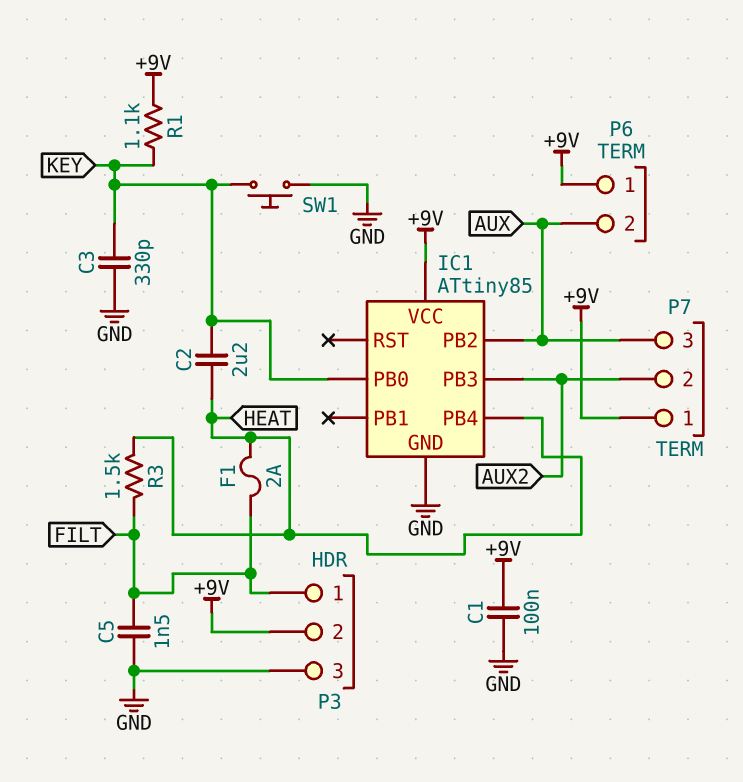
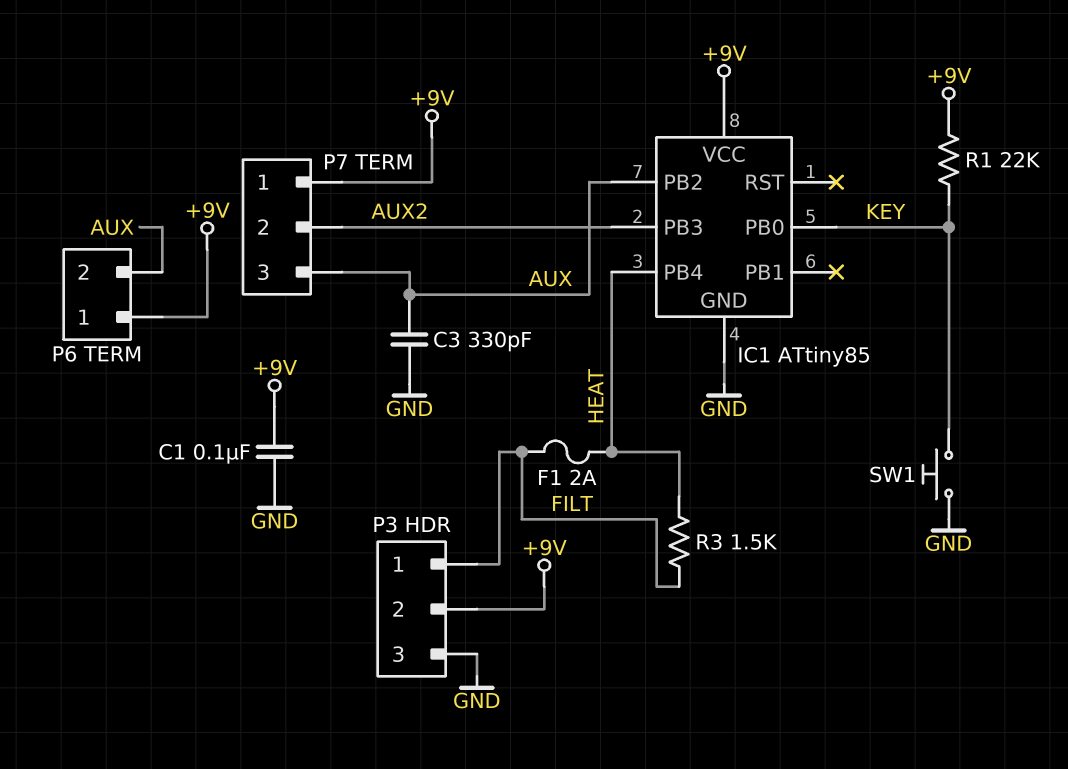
C2: 2.2uF (HEAT, KEY) -> none
C3: 330pF (GND, KEY) -> 330pF (AUX, GND)
C5: 1.5nF (FILT, GND) -> none
R1: 1.1k (+9V, KEY) -> 22k (+9V, KEY)

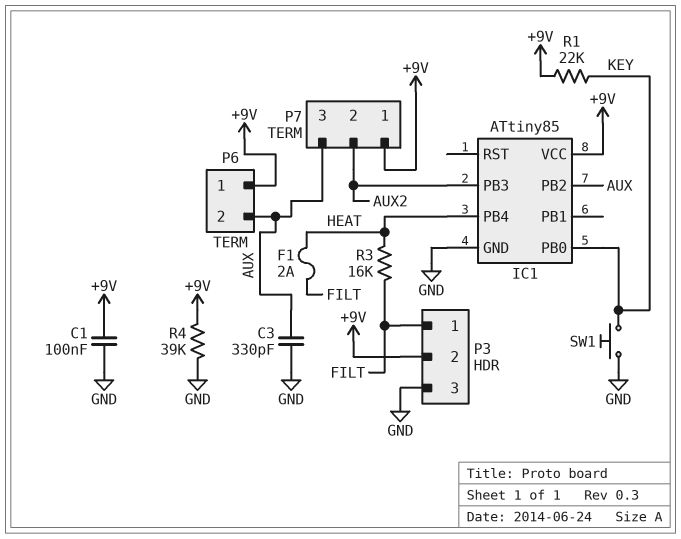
R3: 1.5k (FILT, HEAT) -> 16k (FILT, HEAT)
R4: none -> 39k (+9V, GND)

